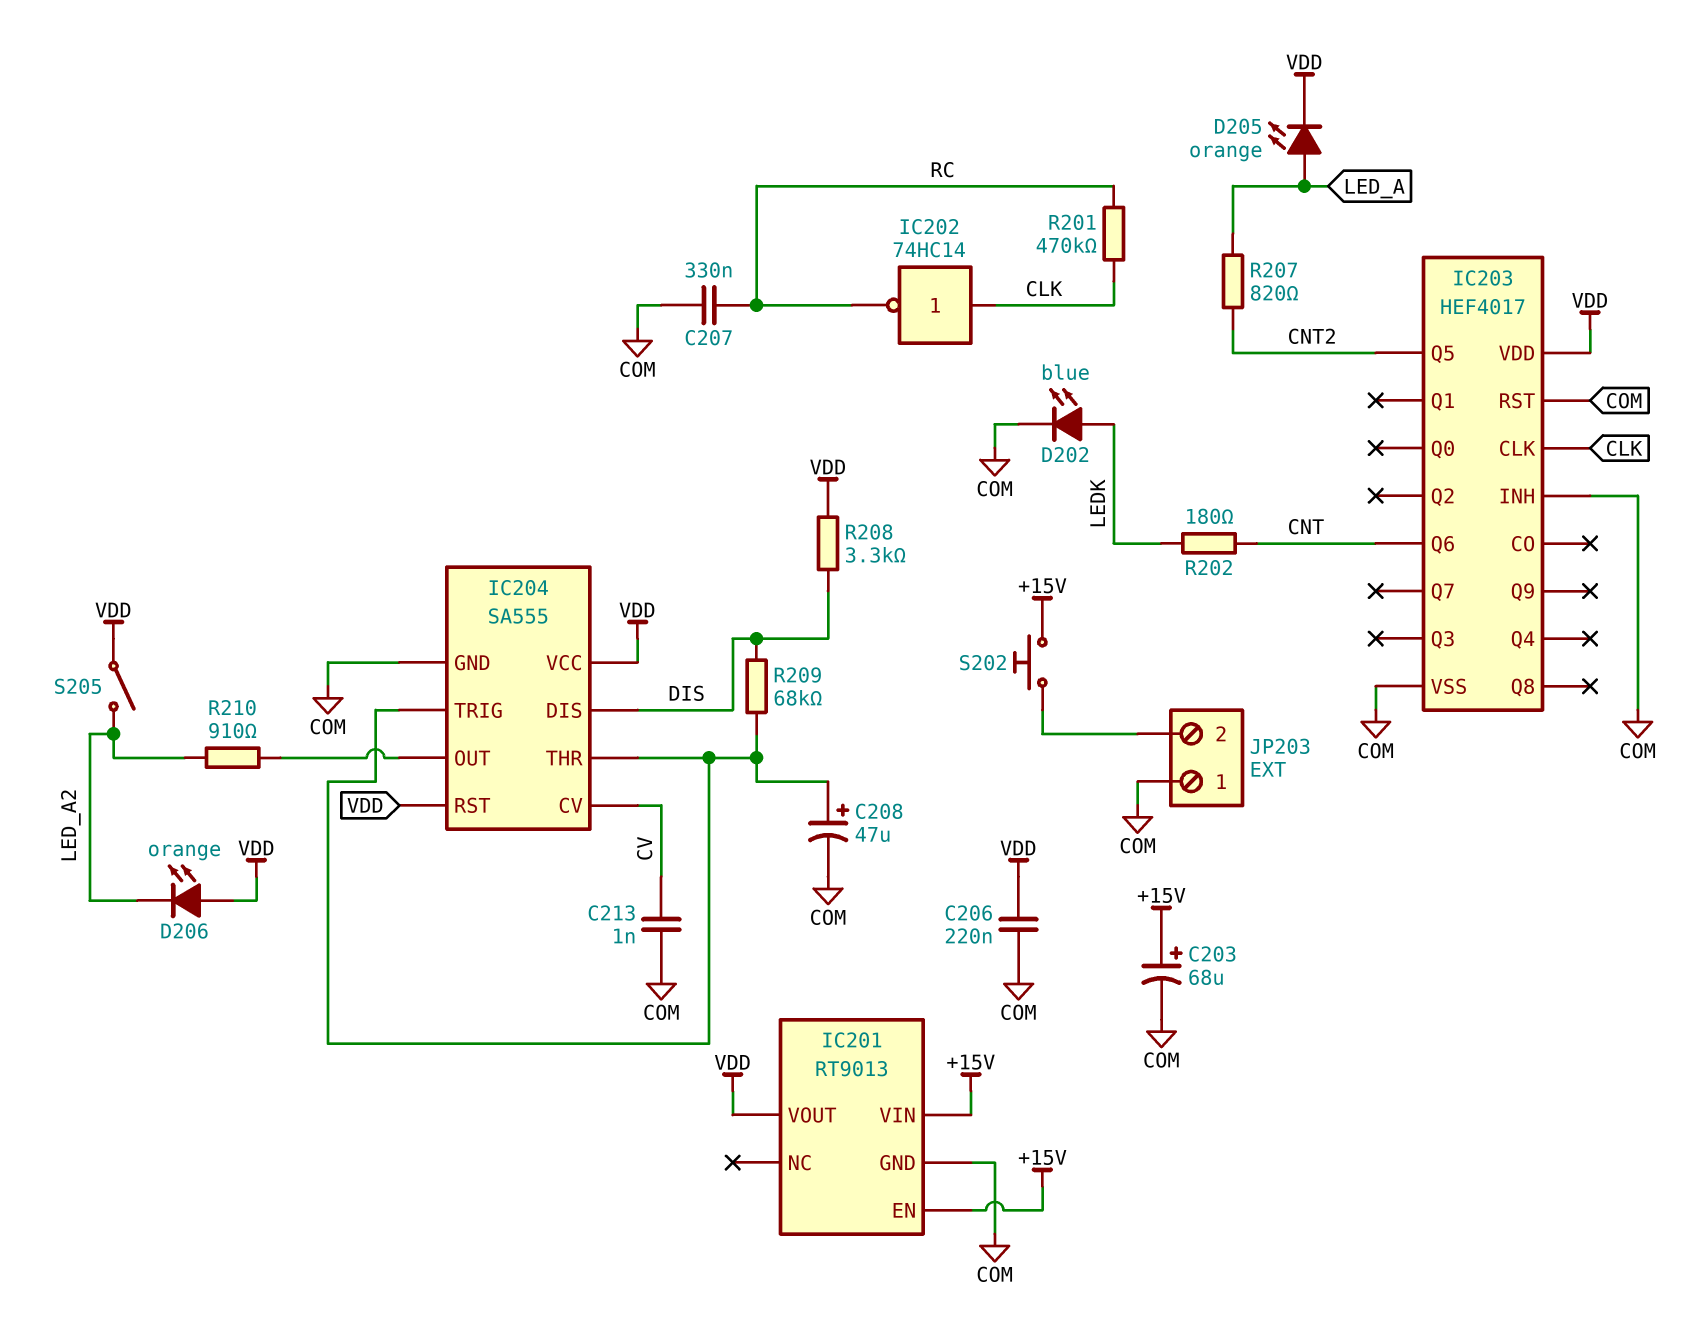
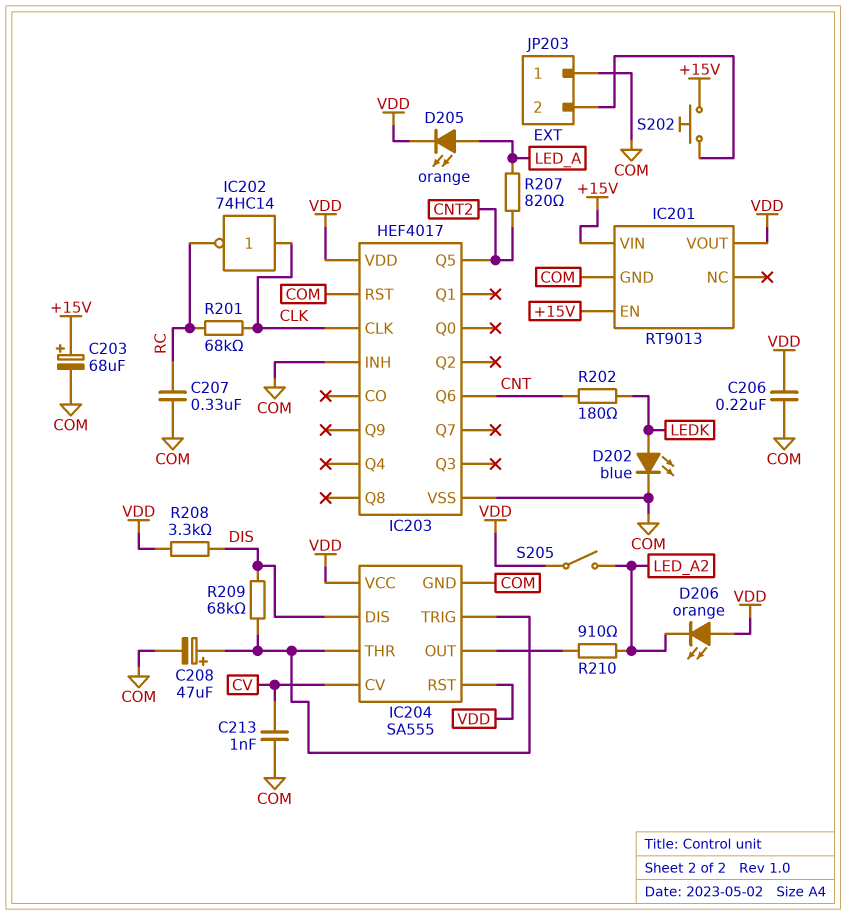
R201: 470k (CLK, RC) -> 68k (CLK, RC)

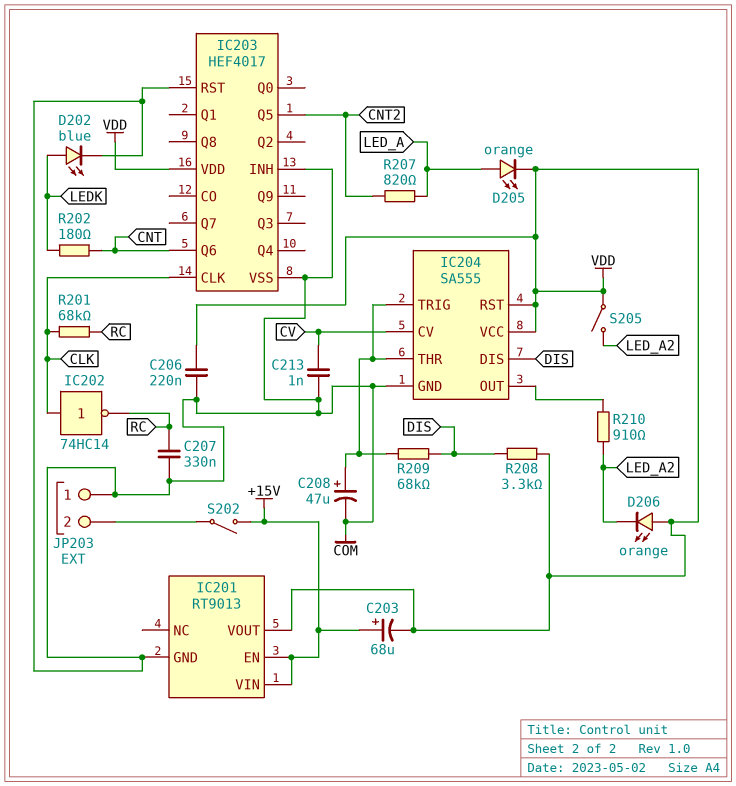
C203: 68uF (plus +15V, minus COM) -> 68uF (plus +15V, minus VDD)
S202: button (+15V, JP203/2) -> switch (+15V, JP203/2)

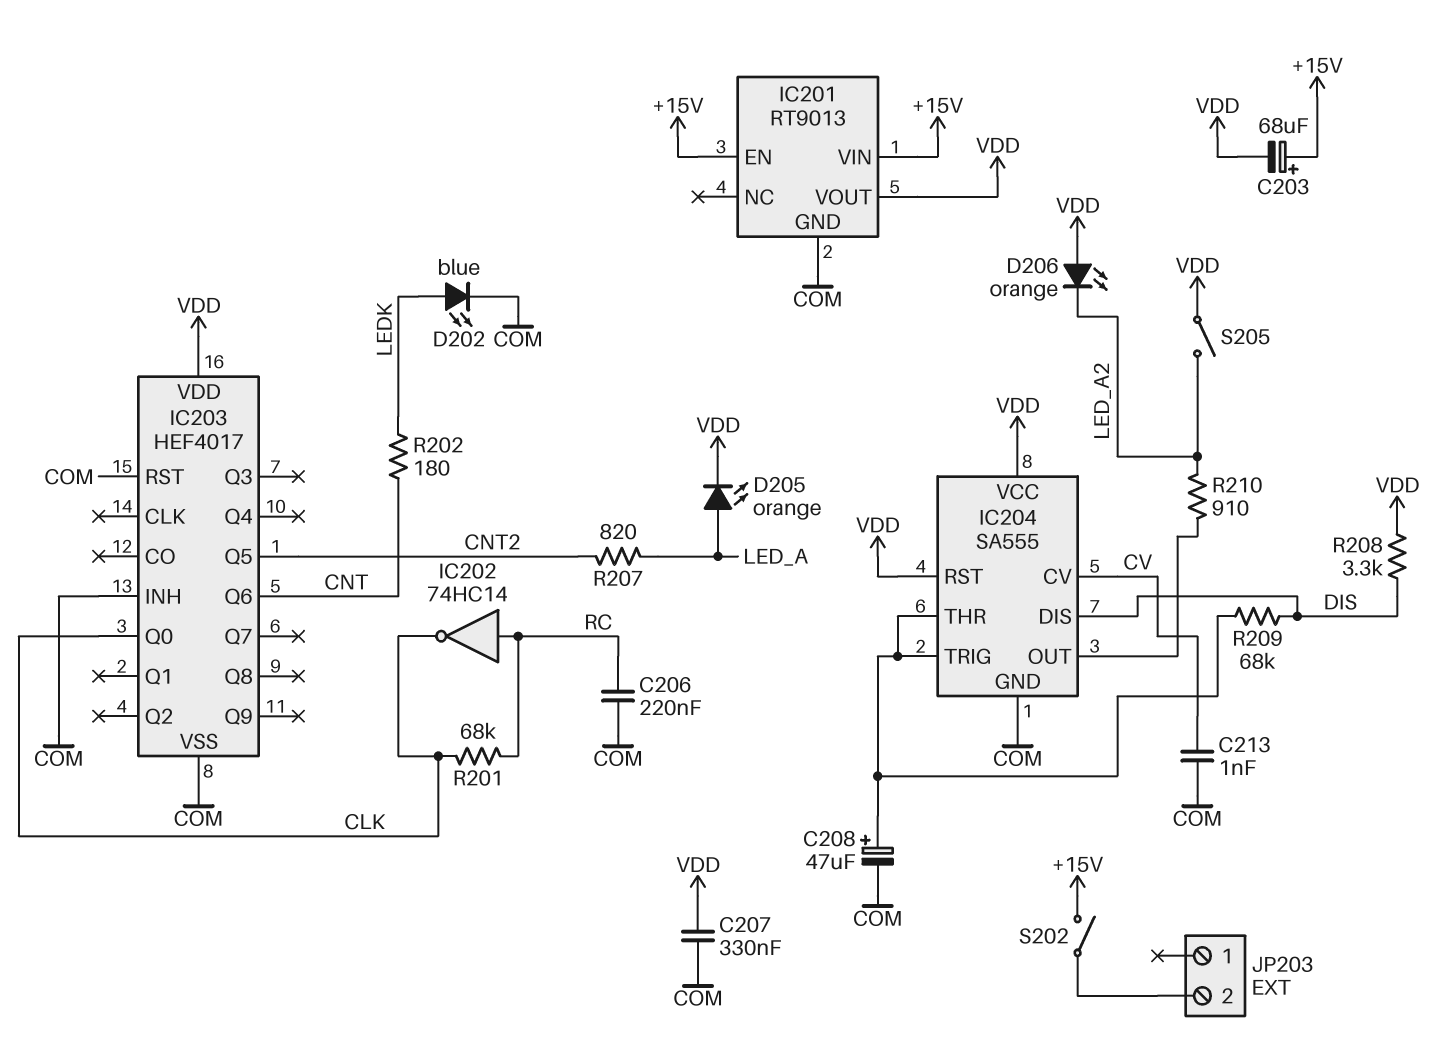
C206: 220nF (COM, VDD) -> 220nF (COM, RC)
C207: 330nF (COM, RC) -> 330nF (COM, VDD)
IC202: NOT 74HC14 (in CLK, out RC) -> NOT 74HC14 (in RC, out CLK)
IC203 pin CLK: CLK -> none
IC203 pin Q0: none -> CLK
JP203 pin 1: COM -> none

